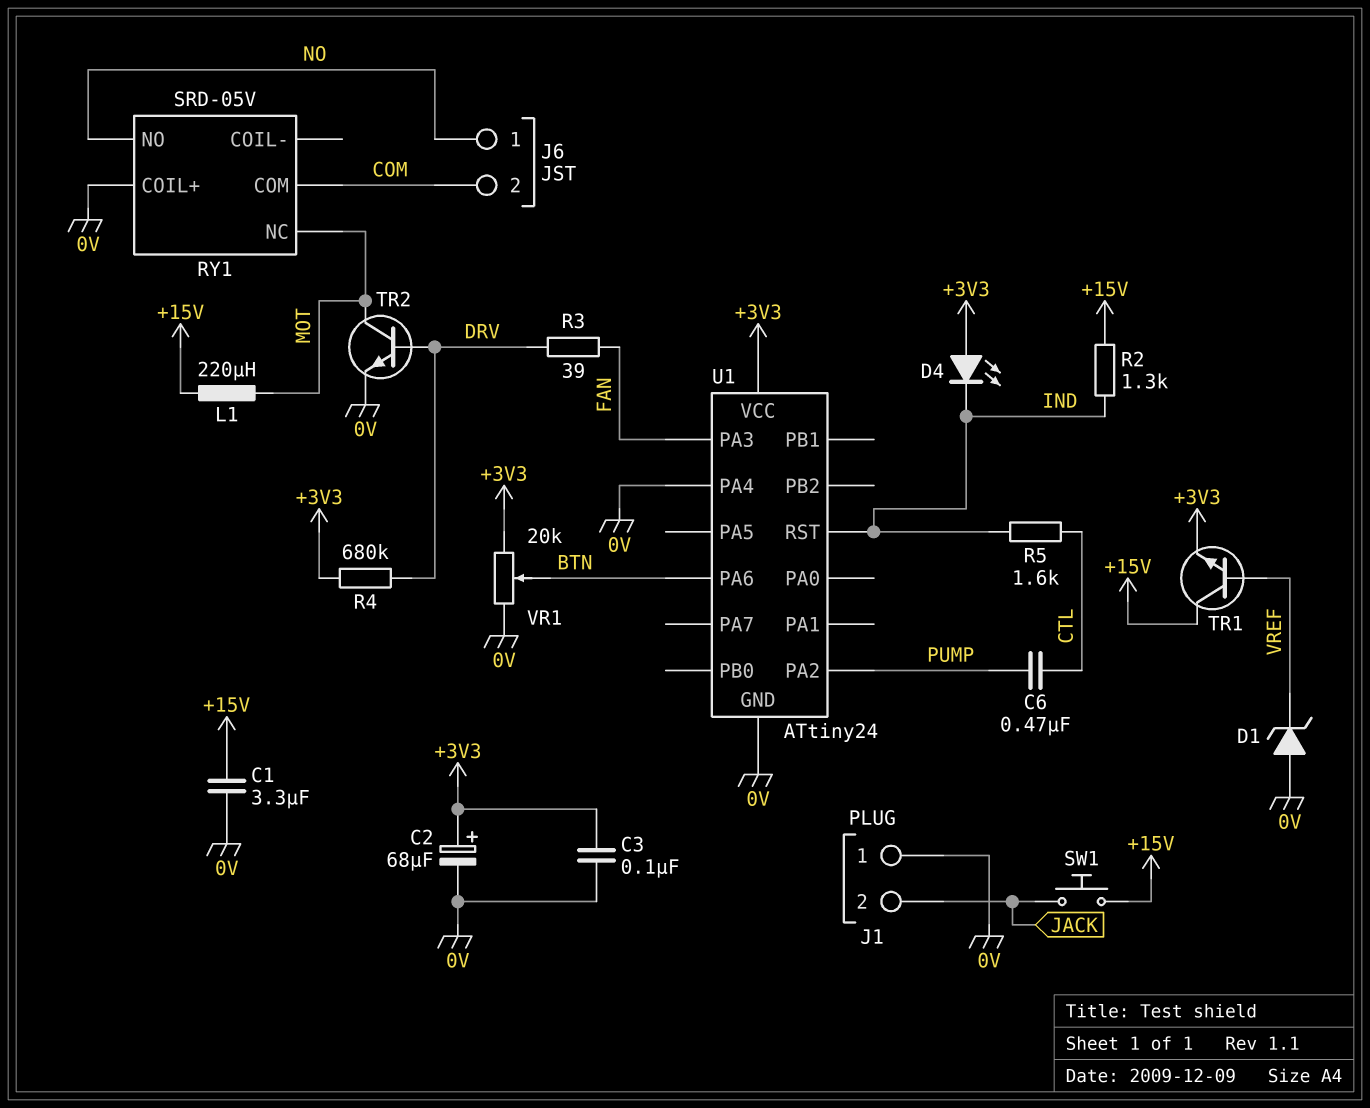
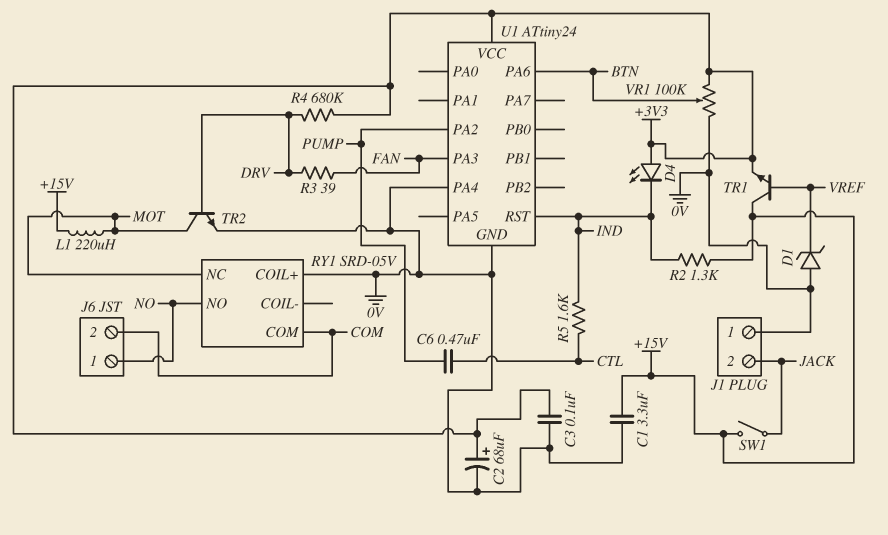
SW1: button (+15V, JACK) -> switch (+15V, JACK)
VR1: 20k (+3V3, 0V, wiper BTN) -> 100k (+3V3, 0V, wiper BTN)

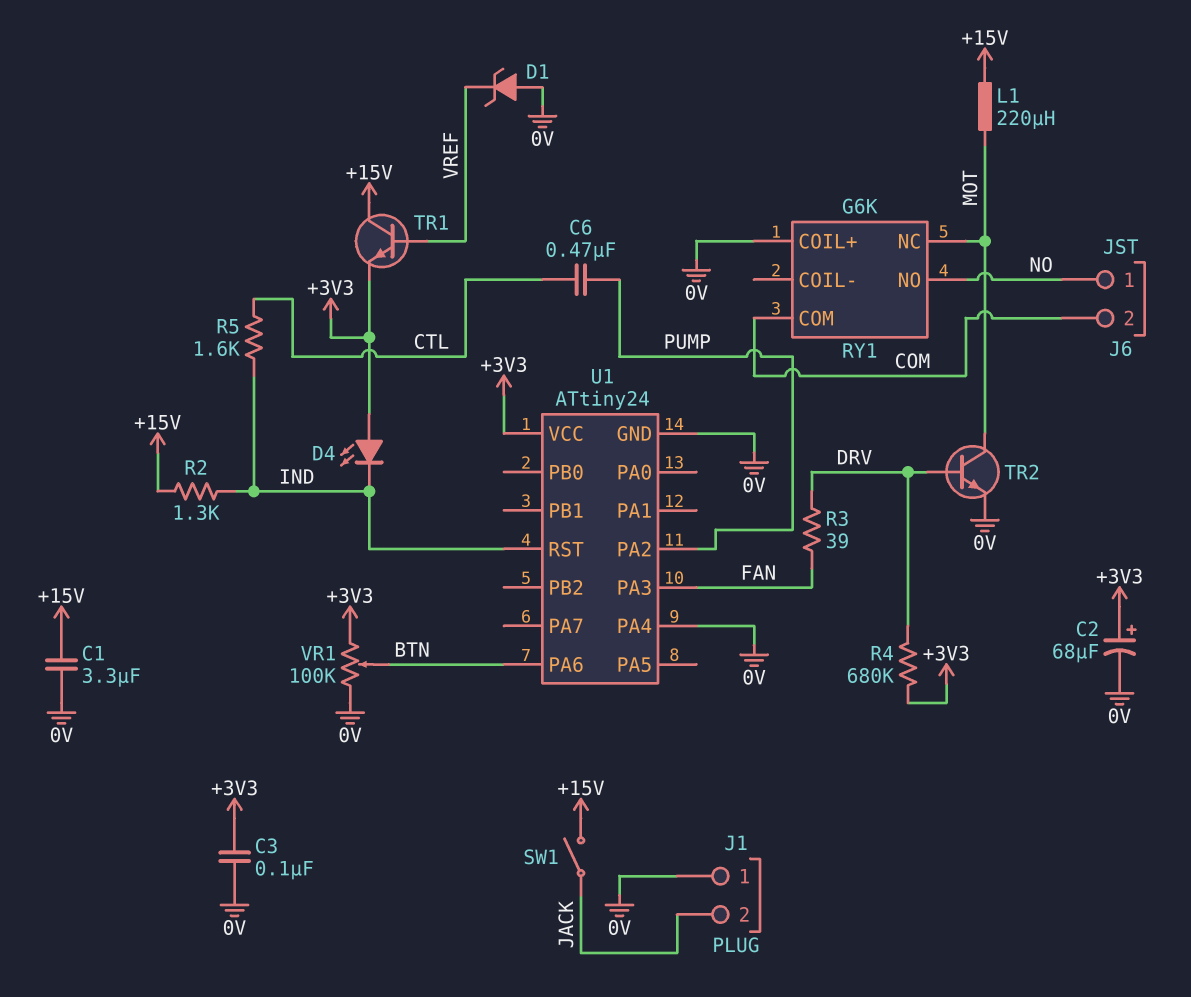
RY1: SRD-05V -> G6K

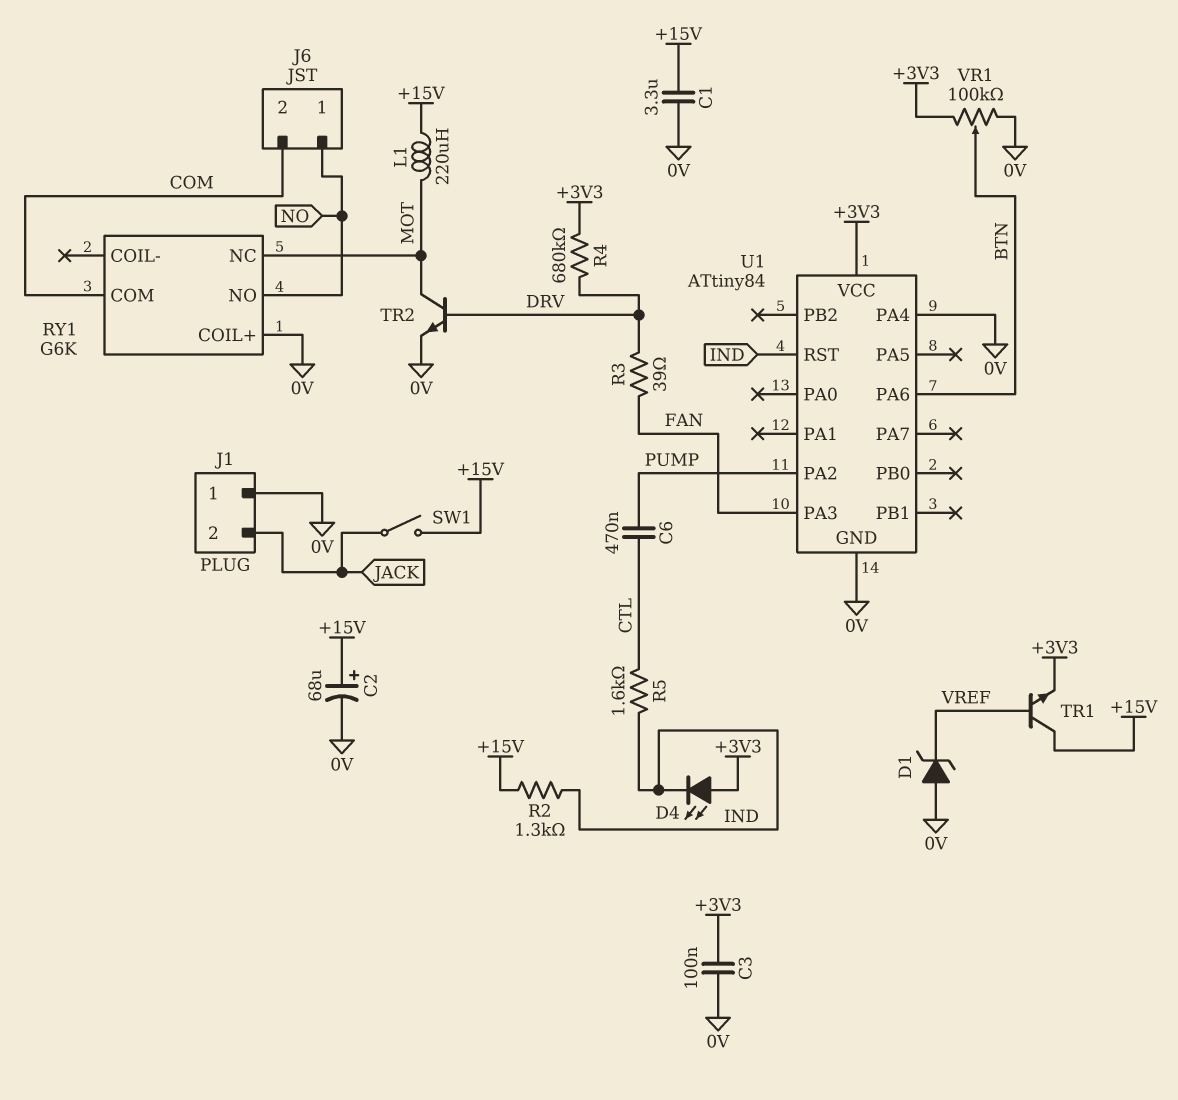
C2: 68uF (plus +3V3, minus 0V) -> 68uF (plus +15V, minus 0V)
U1: ATtiny24 -> ATtiny84

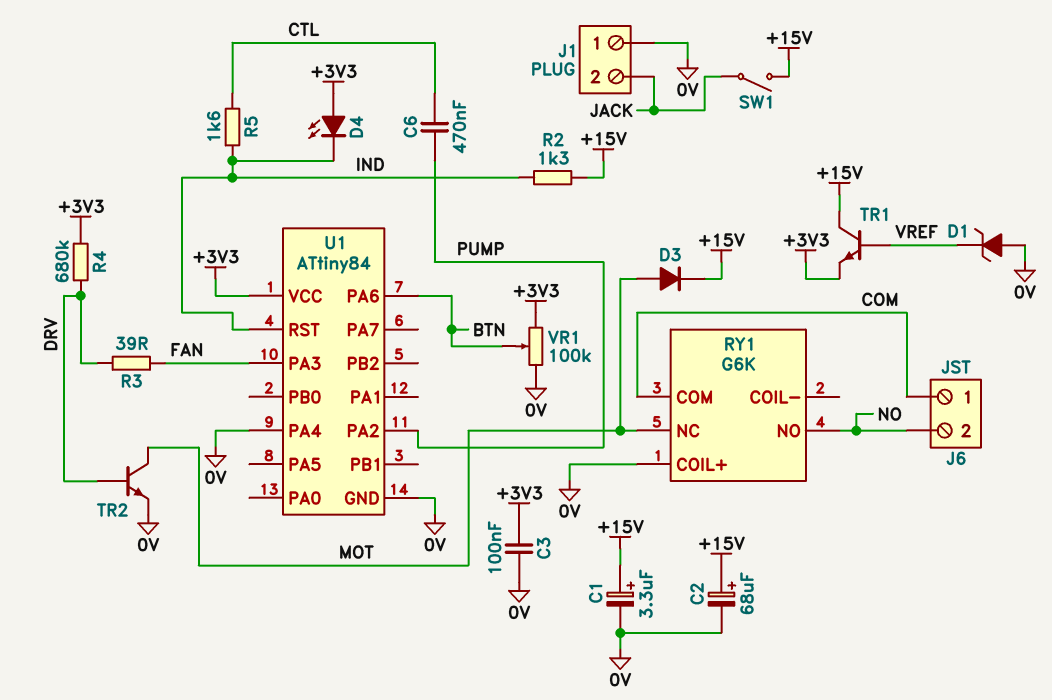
C1: 3.3uF (+15V, 0V) -> 3.3uF (plus +15V, minus 0V)
D3: none -> diode (A MOT, K +15V)
J6 pin 1: NO -> COM
J6 pin 2: COM -> NO
L1: 220uH (+15V, MOT) -> none

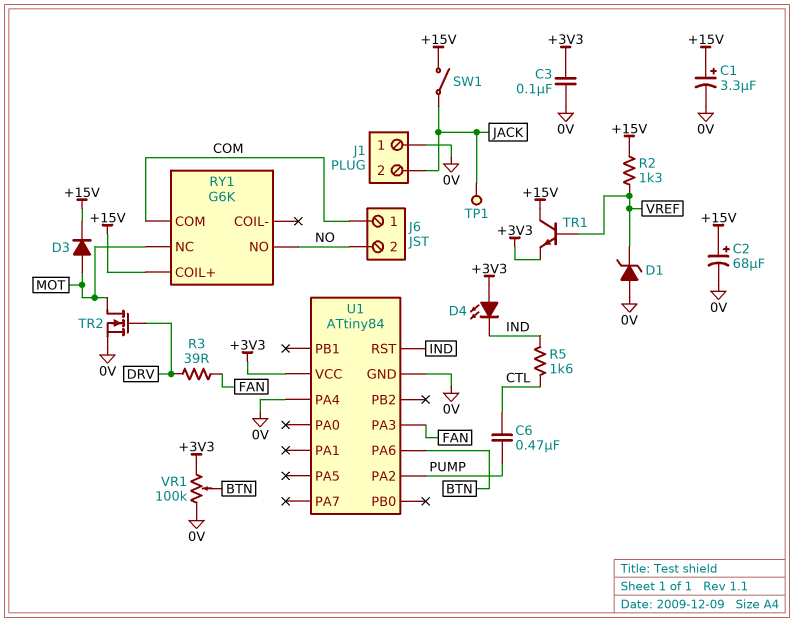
R2: 1.3k (+15V, IND) -> 1.3k (+15V, VREF)
R4: 680k (+3V3, DRV) -> none
RY1 pin COIL+: 0V -> +15V
TP1: none -> test point (JACK)
TR2: NPN (B DRV, C MOT, E 0V) -> NMOS (G DRV, D MOT, S 0V)

